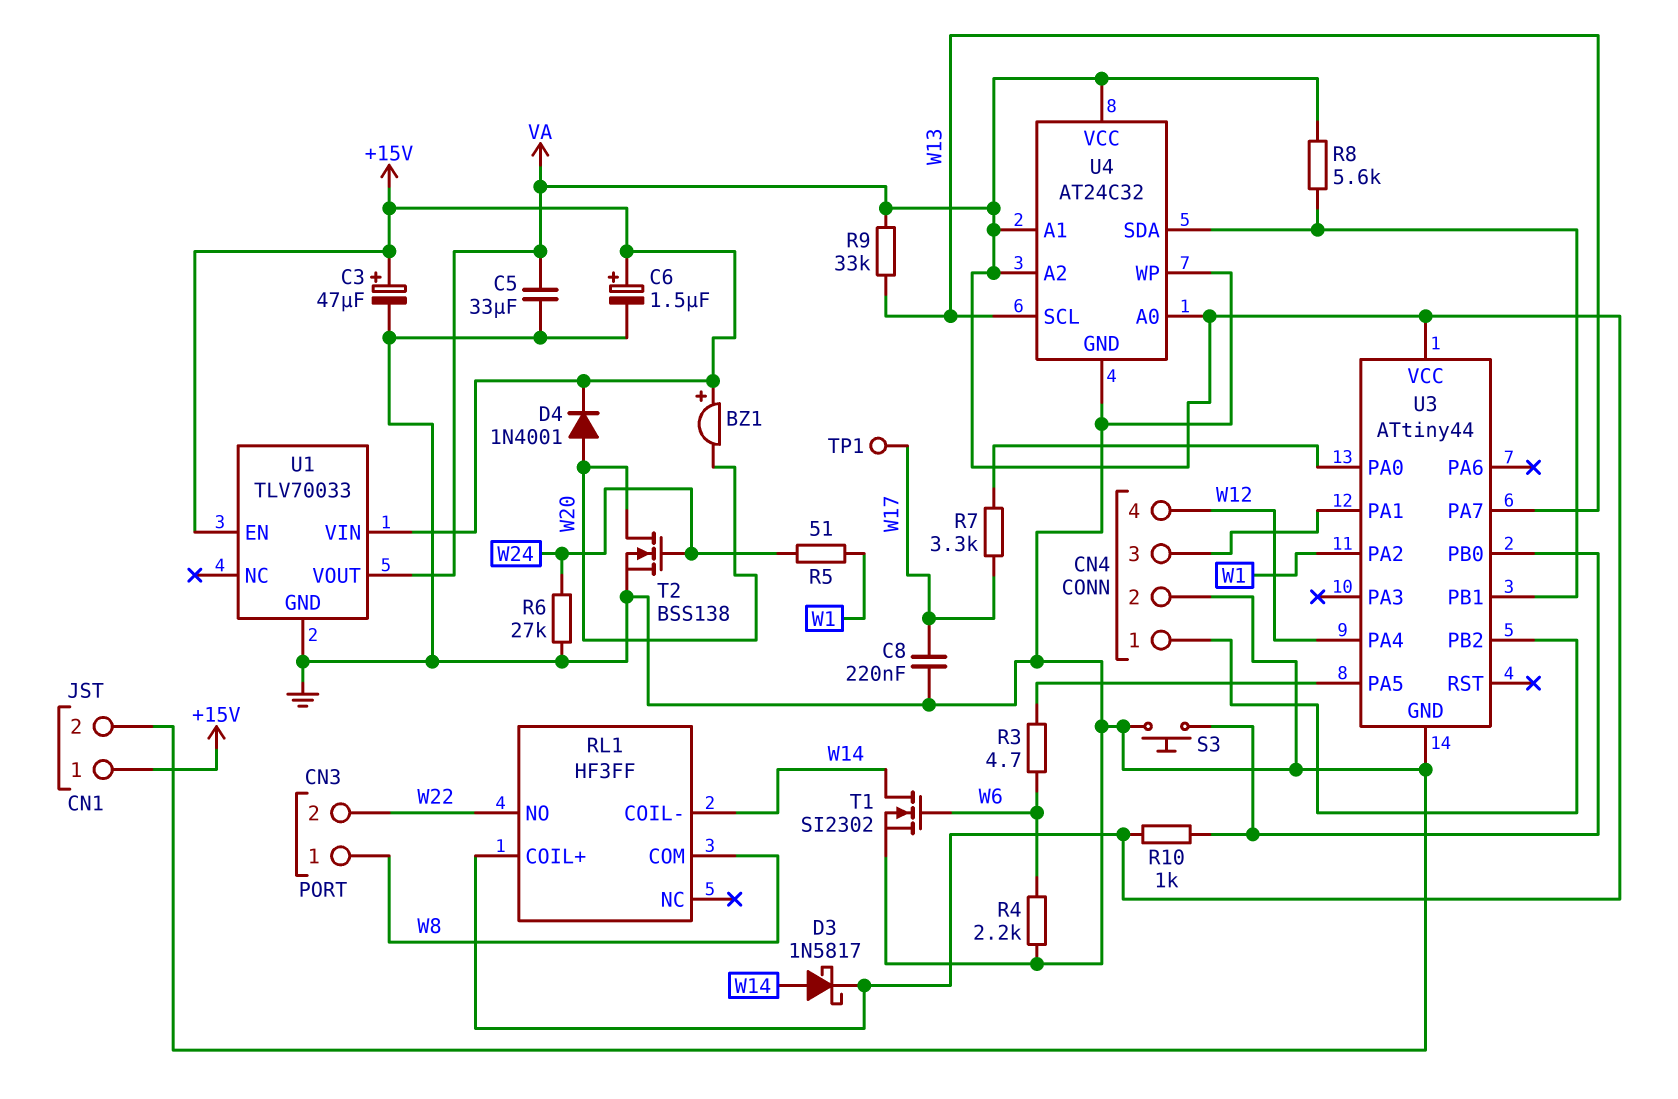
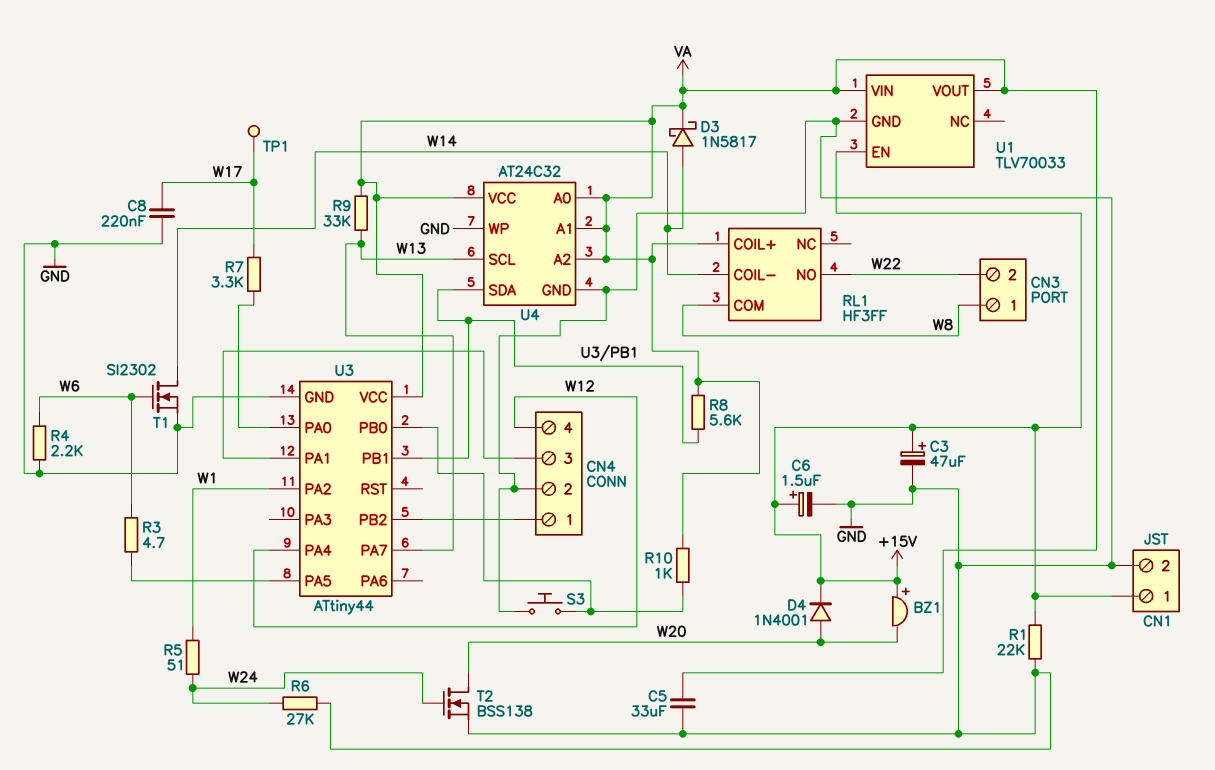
R1: none -> 22k (+15V, GND)
U1 pin VIN: +15V -> VA

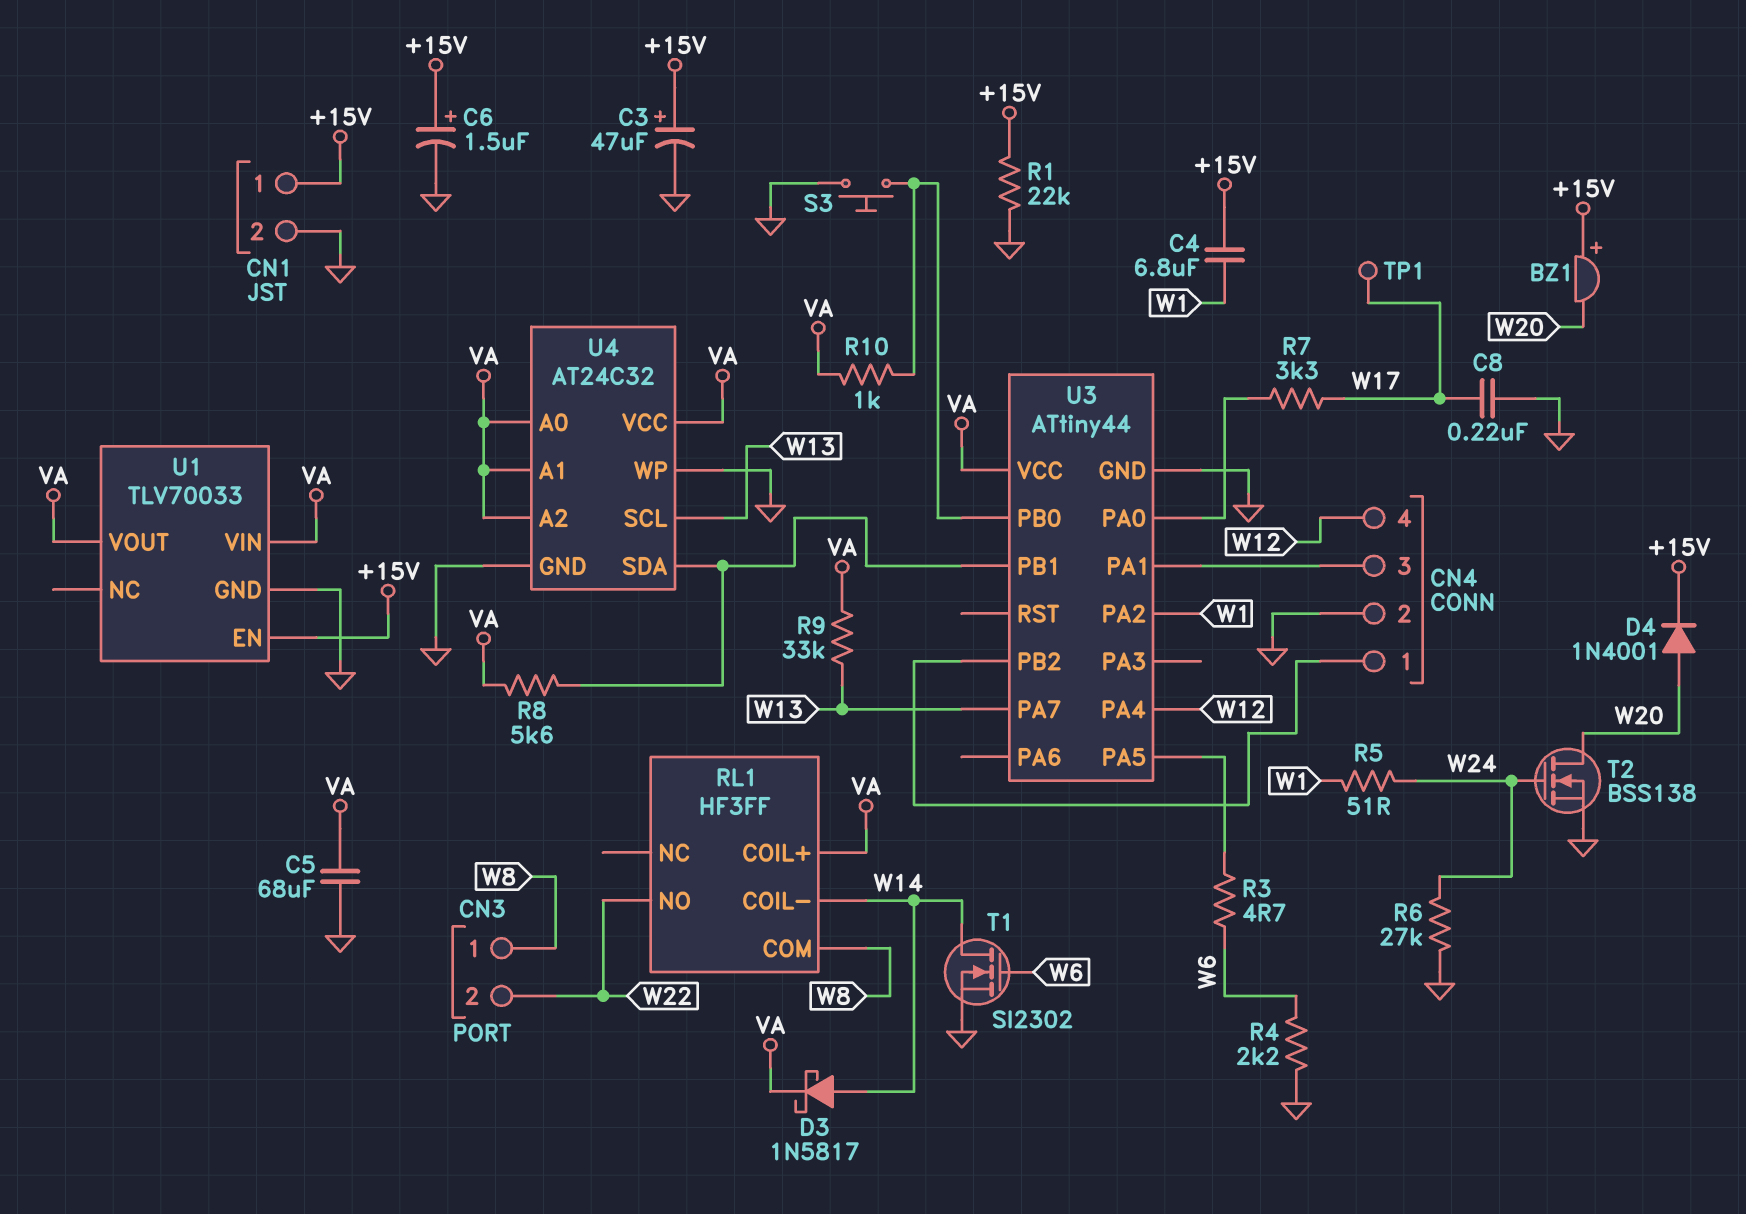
C4: none -> 6.8uF (+15V, W1)
C5: 33uF (GND, VA) -> 68uF (GND, VA)

